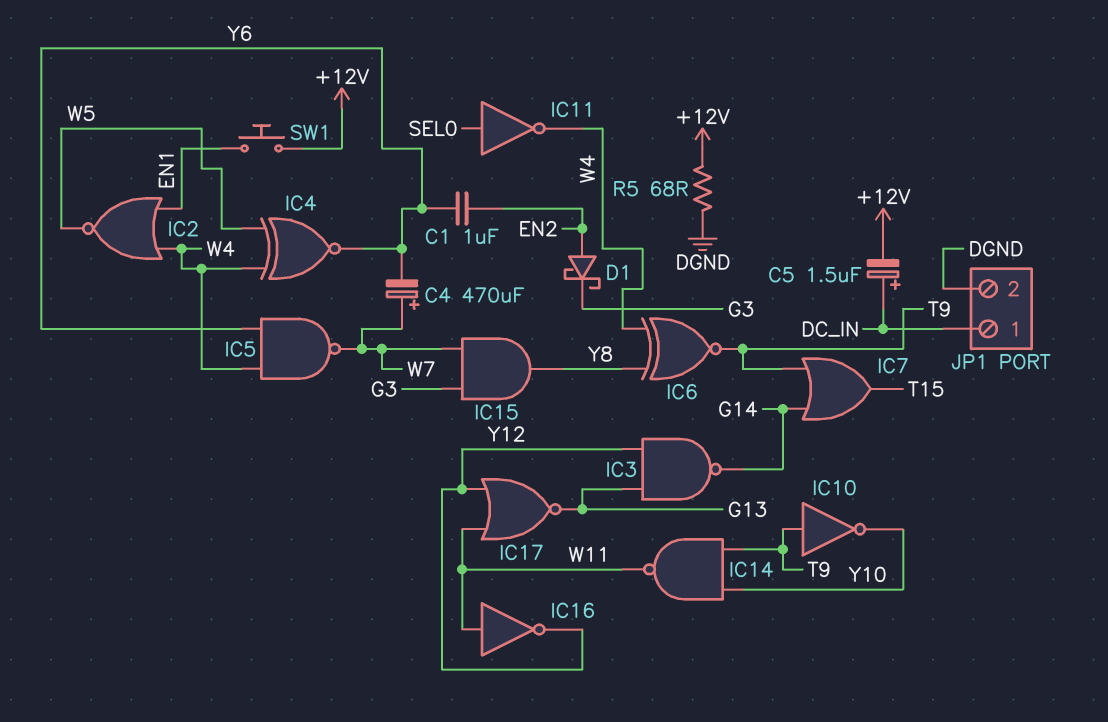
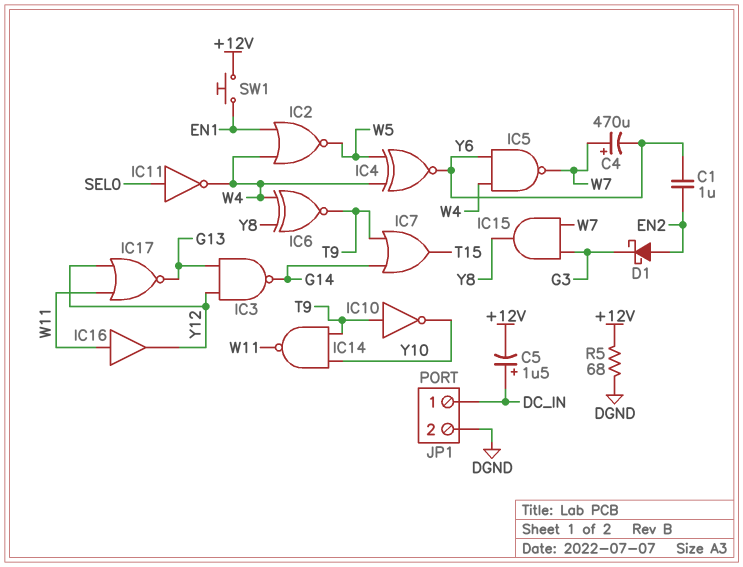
IC16: NOT (in W11, out Y12) -> buffer (in W11, out Y12)

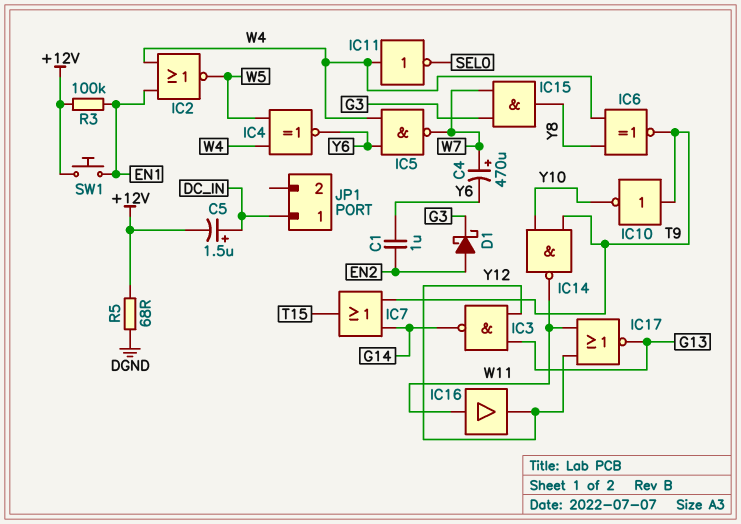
IC11: NOT (in SEL0, out W4) -> NOT (in W4, out SEL0)
JP1 pin 2: DGND -> none
R3: none -> 100k (+12V, EN1)

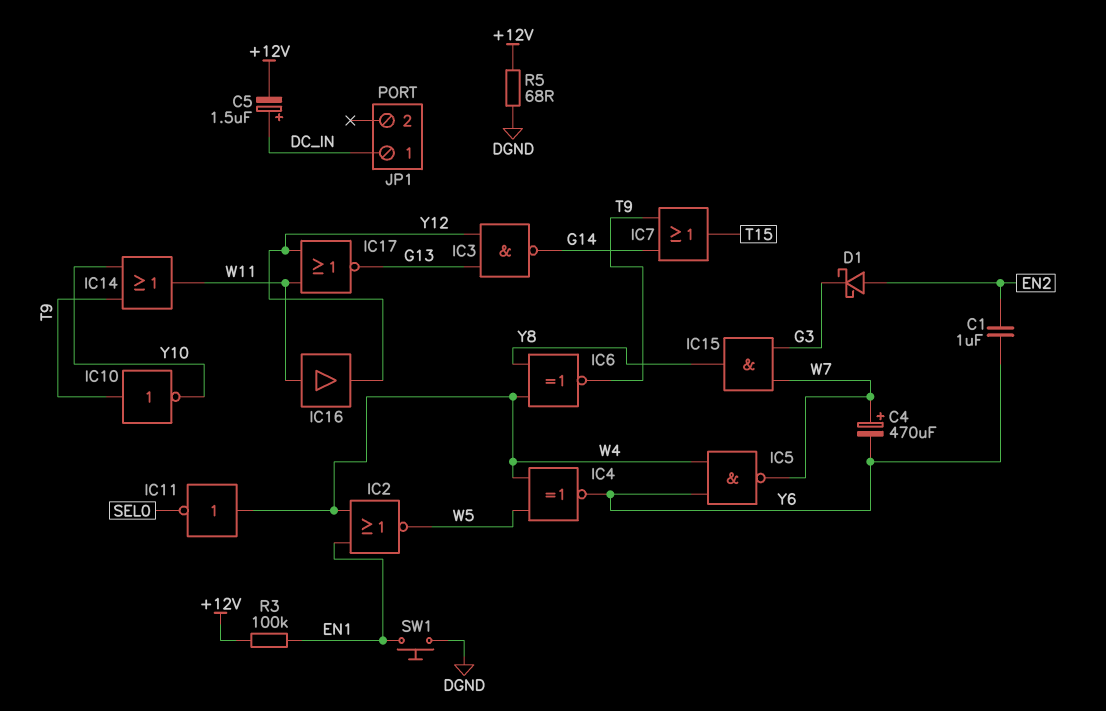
IC14: NAND (in T9, in Y10, out W11) -> OR (in T9, in Y10, out W11)
SW1: button (+12V, EN1) -> button (DGND, EN1)

